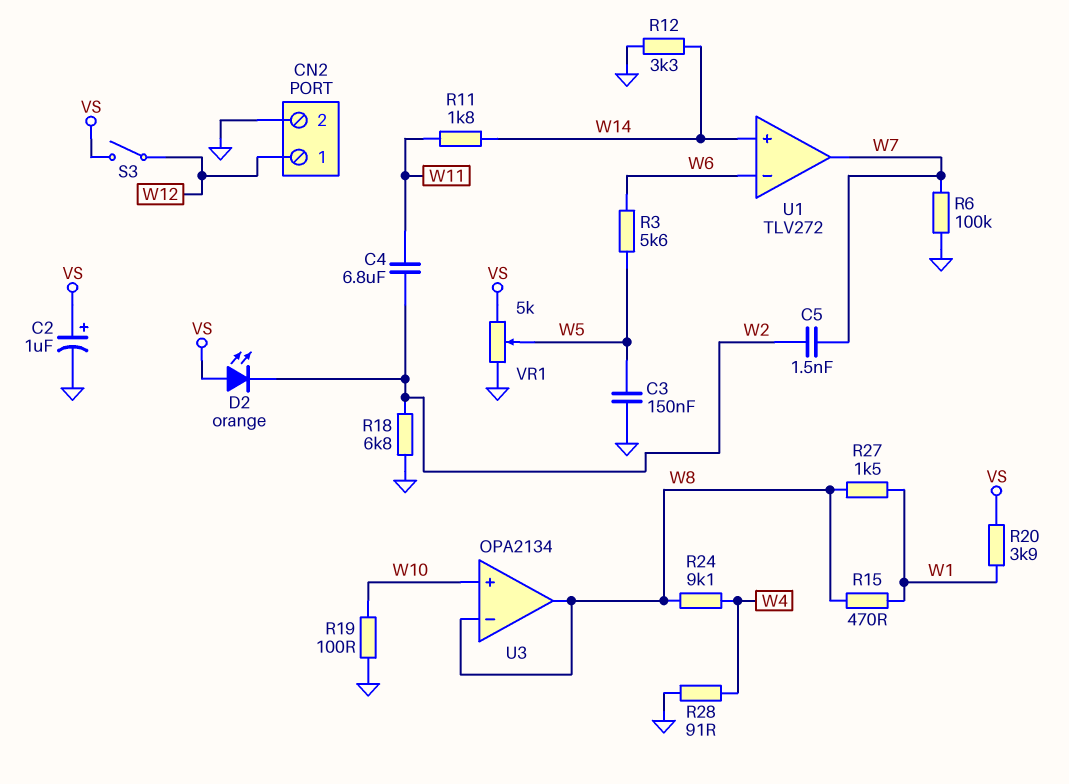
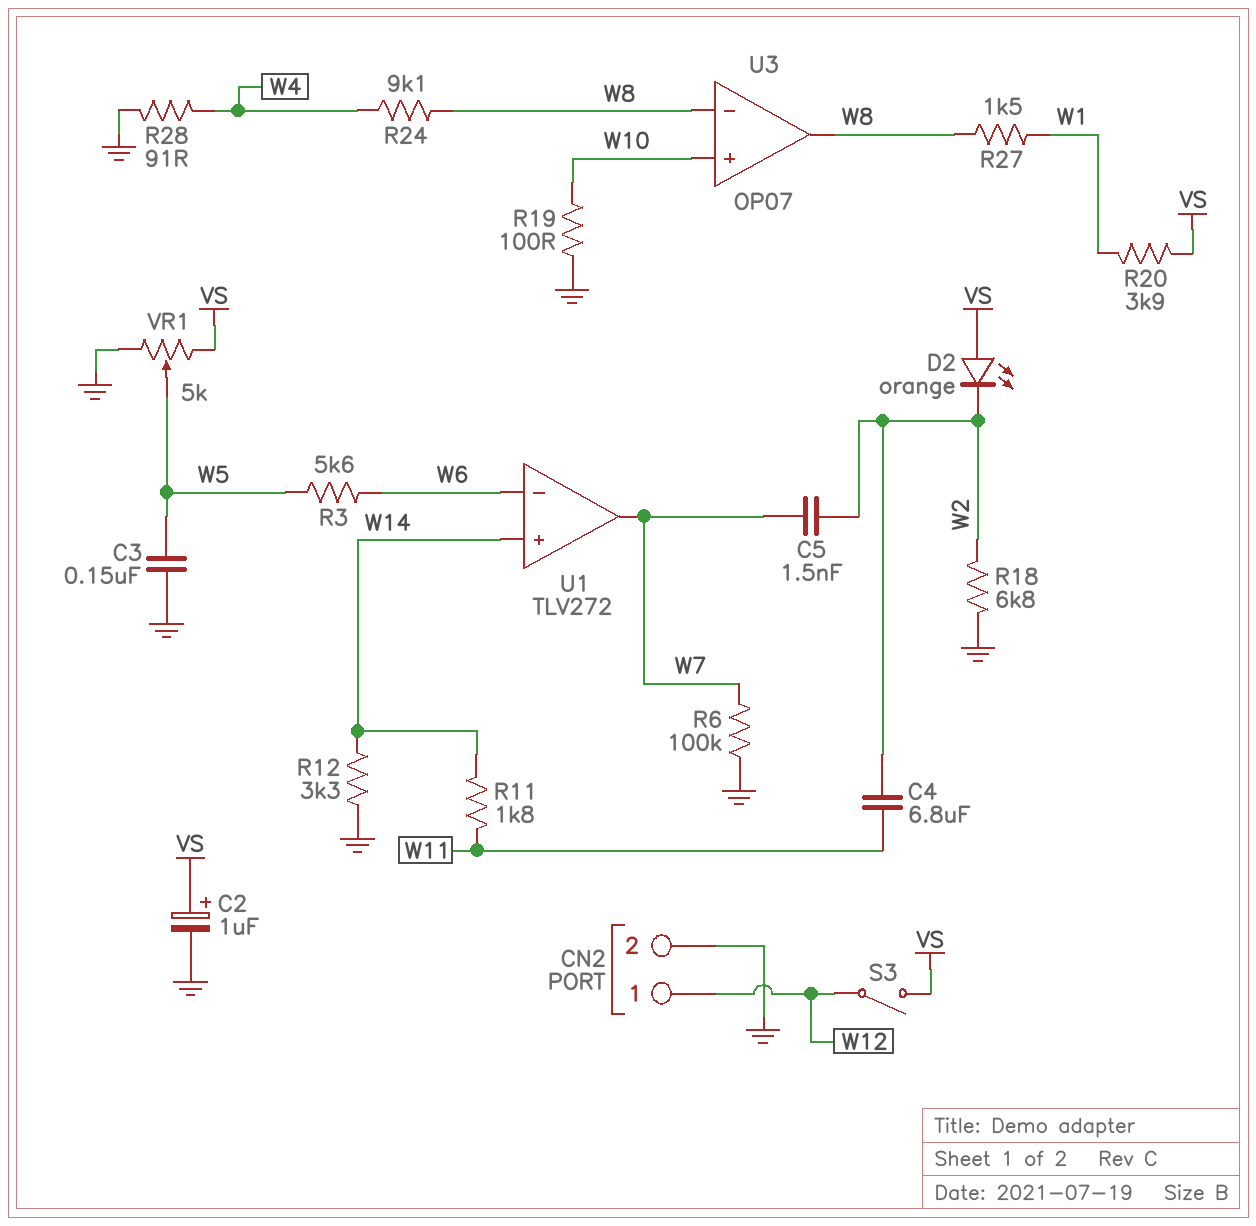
R15: 470 (W1, W8) -> none
U3: OPA2134 -> OP07

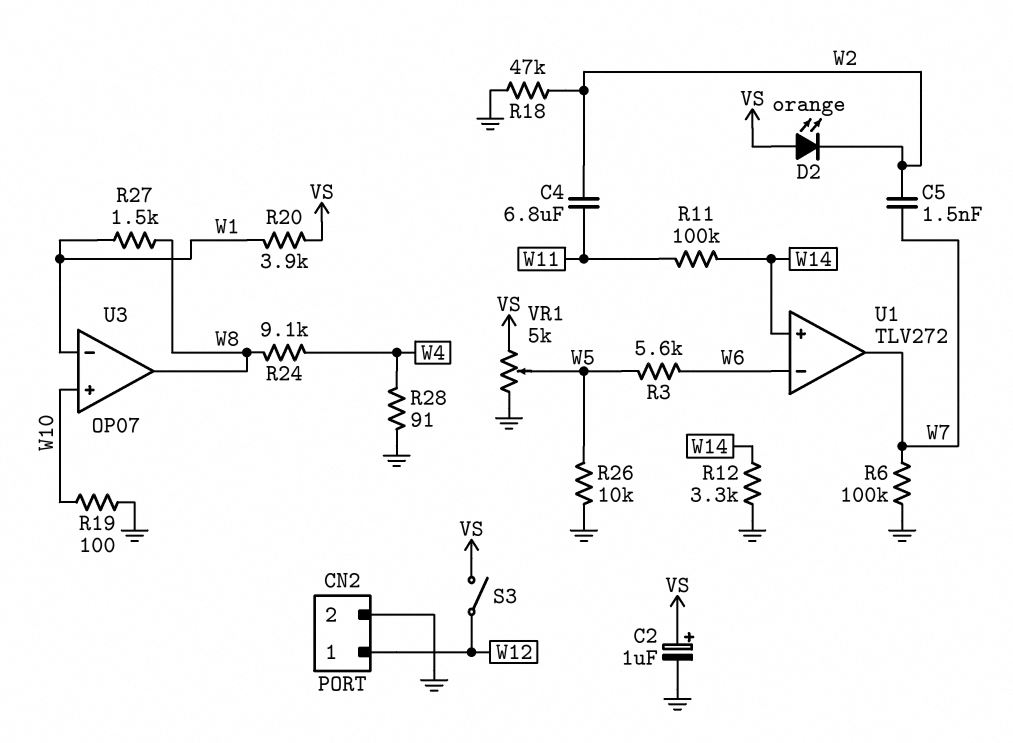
C3: 150nF (GND, W5) -> none
R11: 1.8k (W11, W14) -> 100k (W11, W14)
R18: 6.8k (GND, W2) -> 47k (GND, W2)
R26: none -> 10k (GND, W5)
U3 pin in-: W8 -> W1

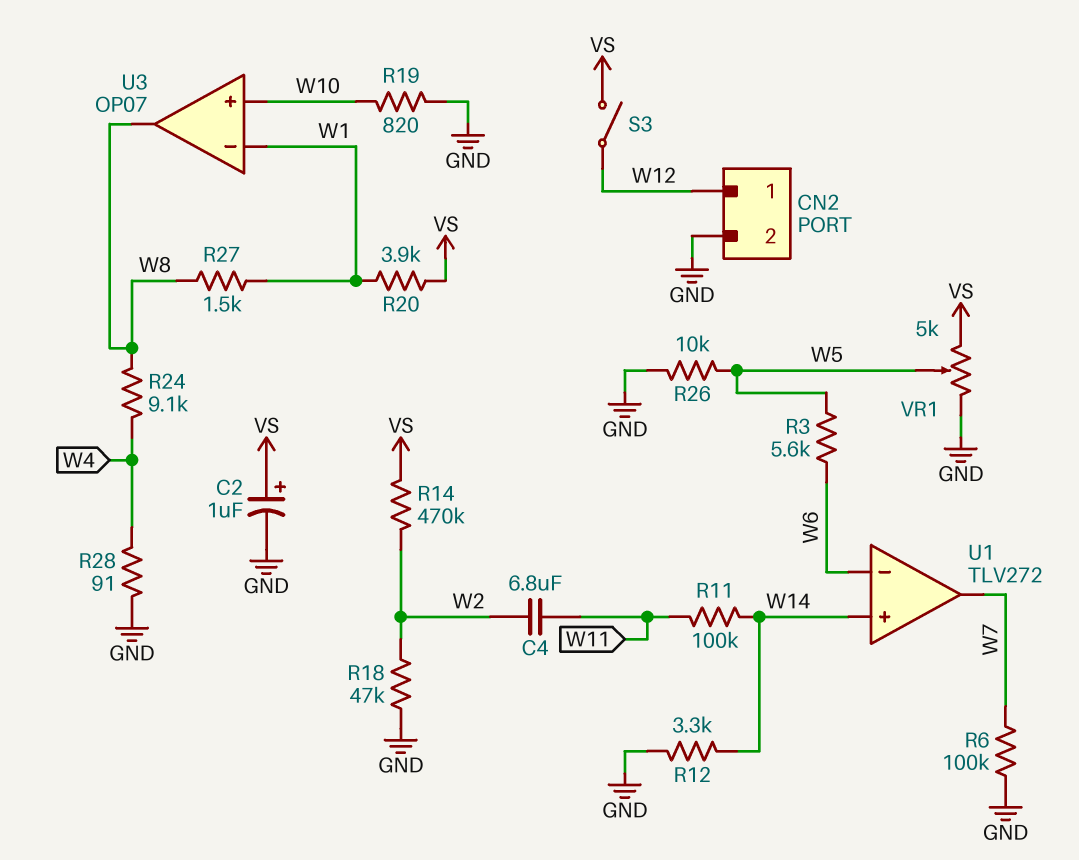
C5: 1.5nF (W2, W7) -> none
D2: LED orange (A VS, K W2) -> none
R14: none -> 470k (VS, W2)
R19: 100 (GND, W10) -> 820 (GND, W10)

